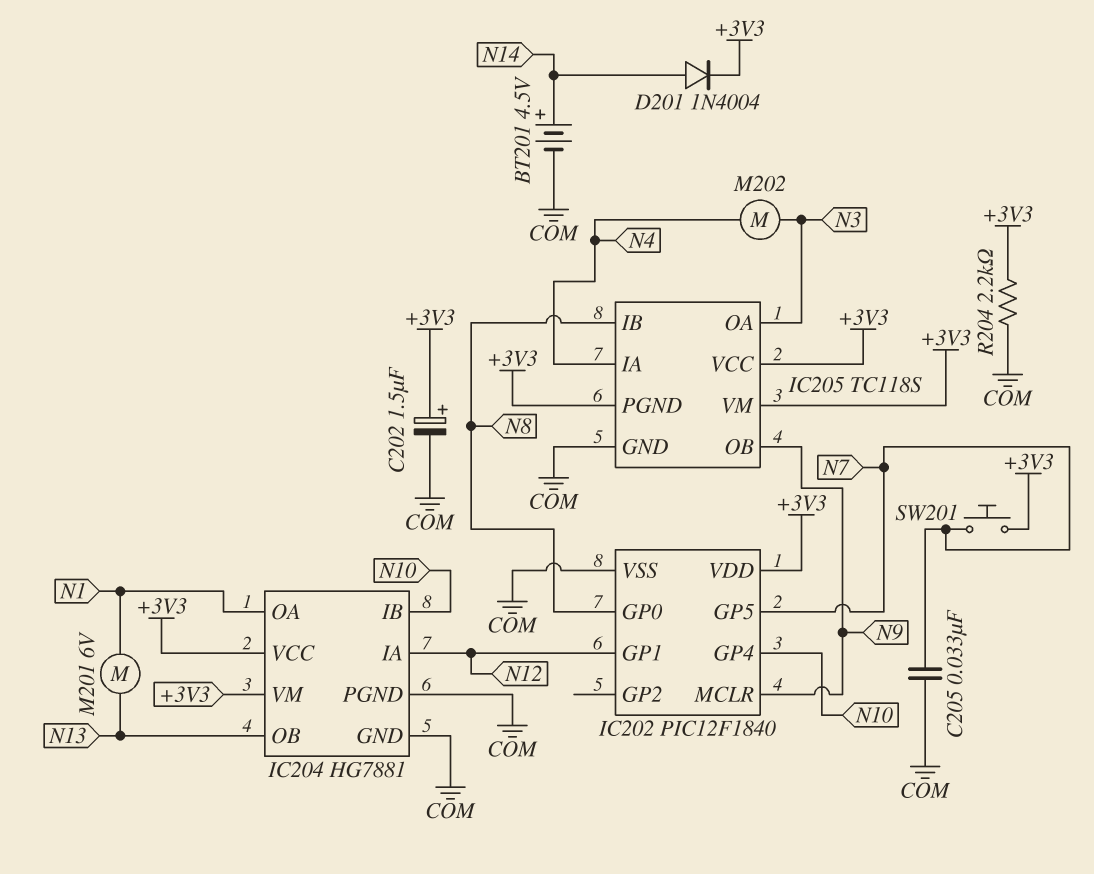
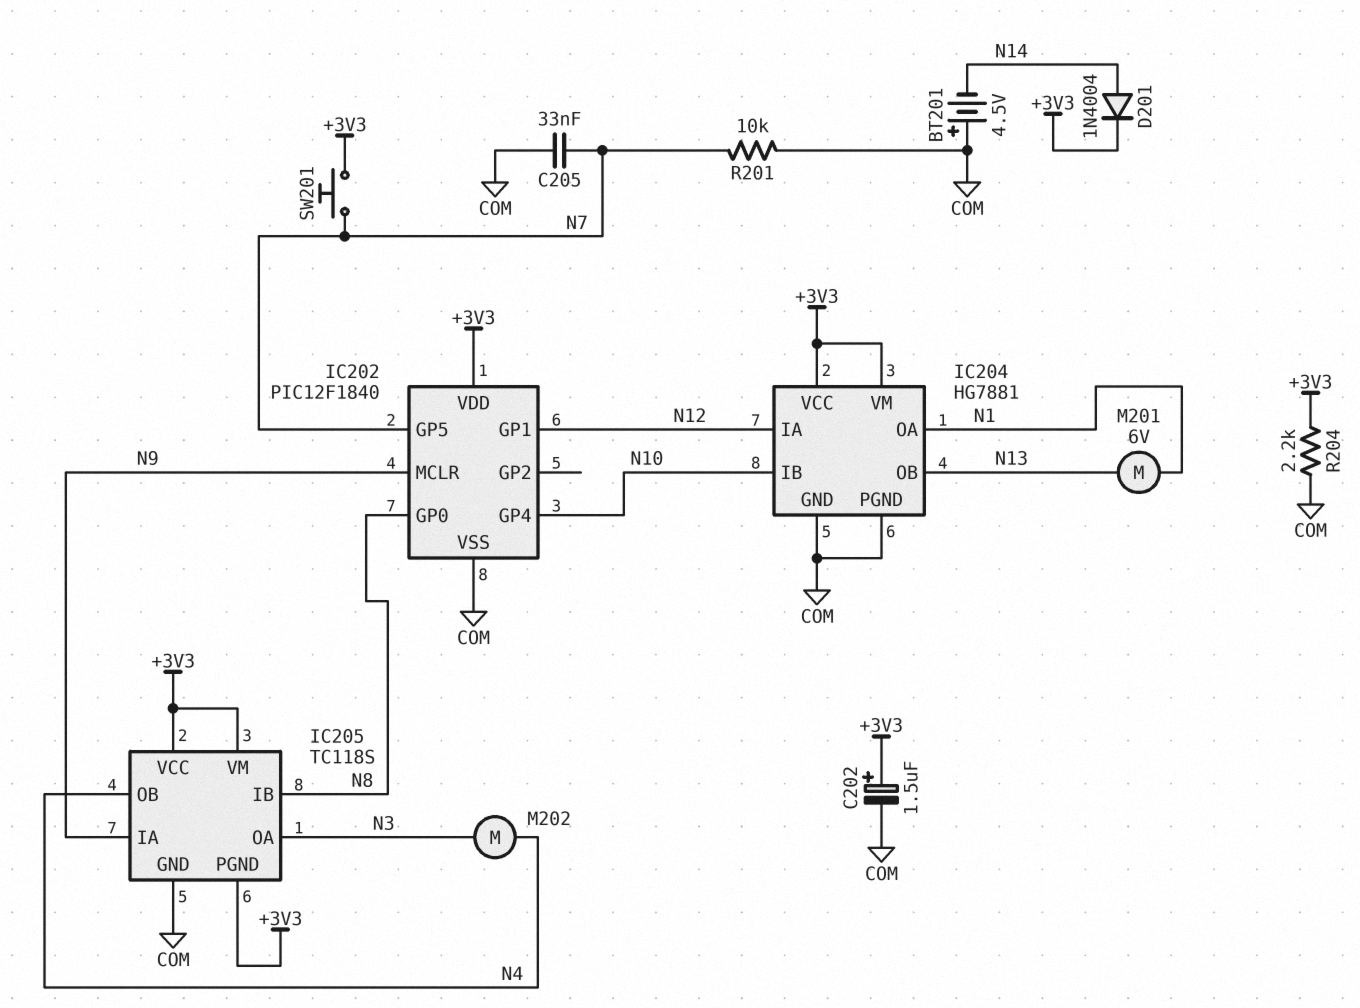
BT201: 4.5V (plus N14, minus COM) -> 4.5V (plus COM, minus N14)
IC205 pin IA: N4 -> N9
IC205 pin OB: N9 -> N4
R201: none -> 10k (COM, N7)

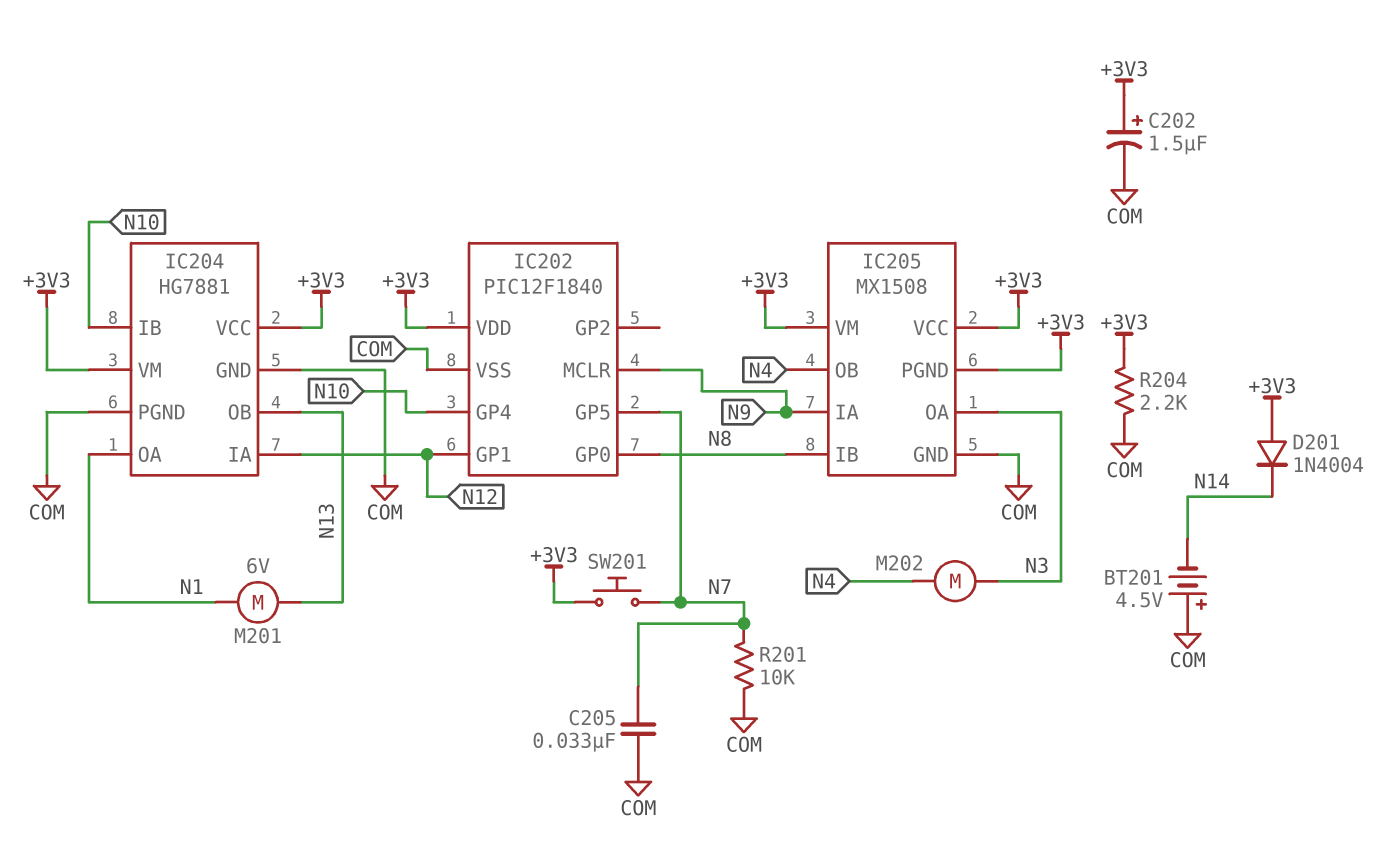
D201: diode 1N4004 (A N14, K +3V3) -> diode 1N4004 (A +3V3, K N14)
IC205: TC118S -> MX1508

